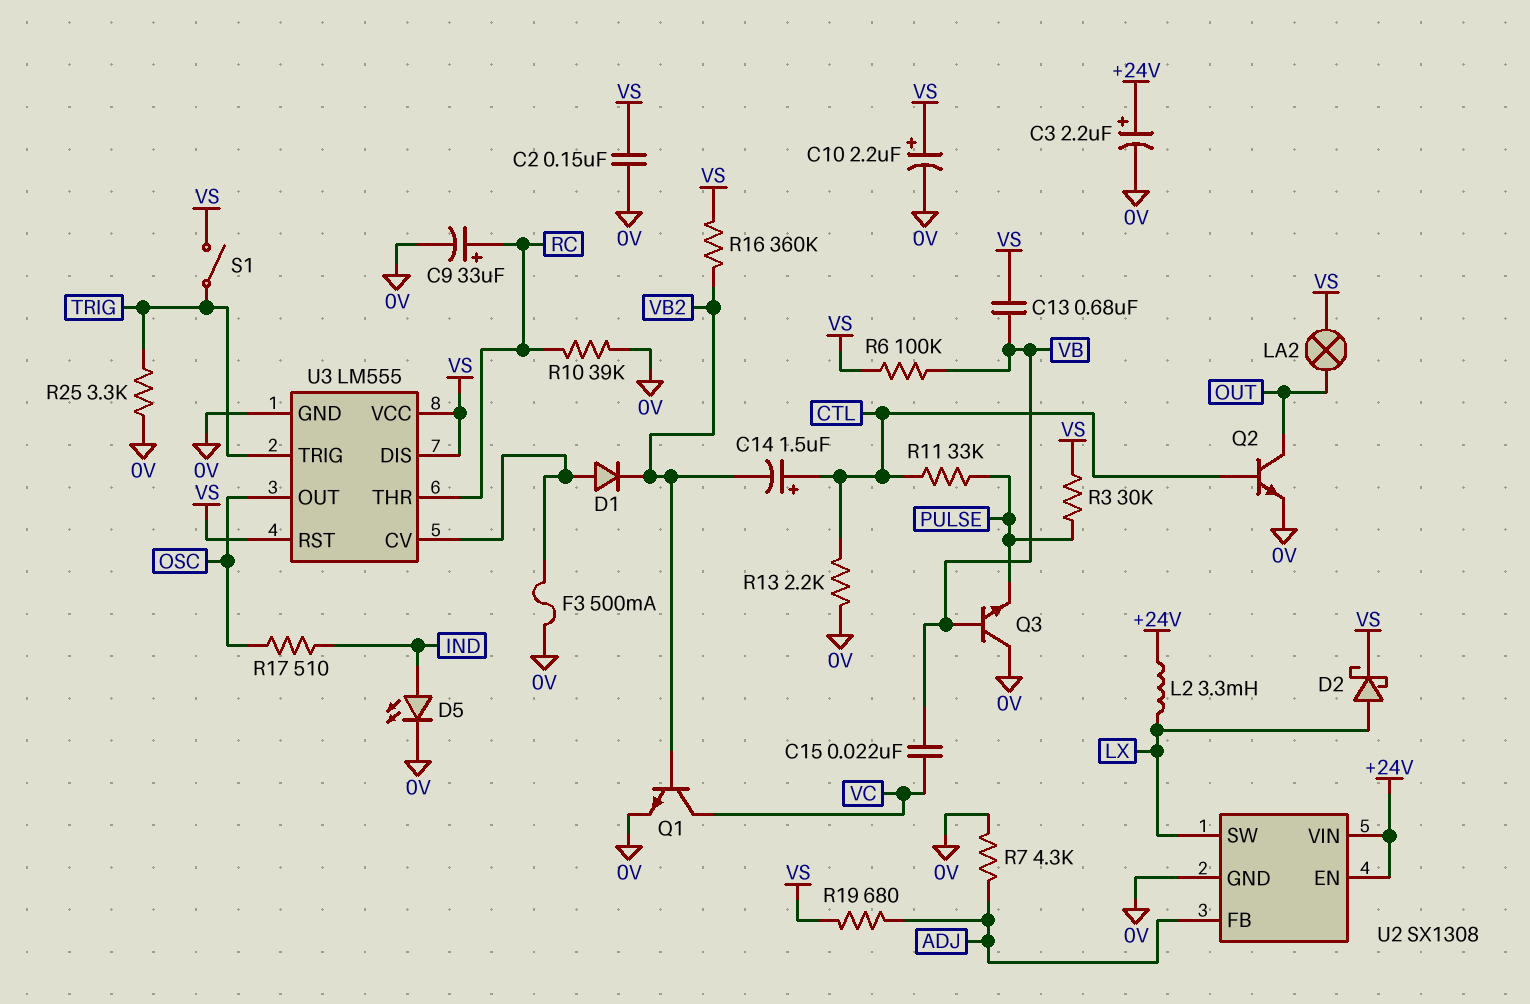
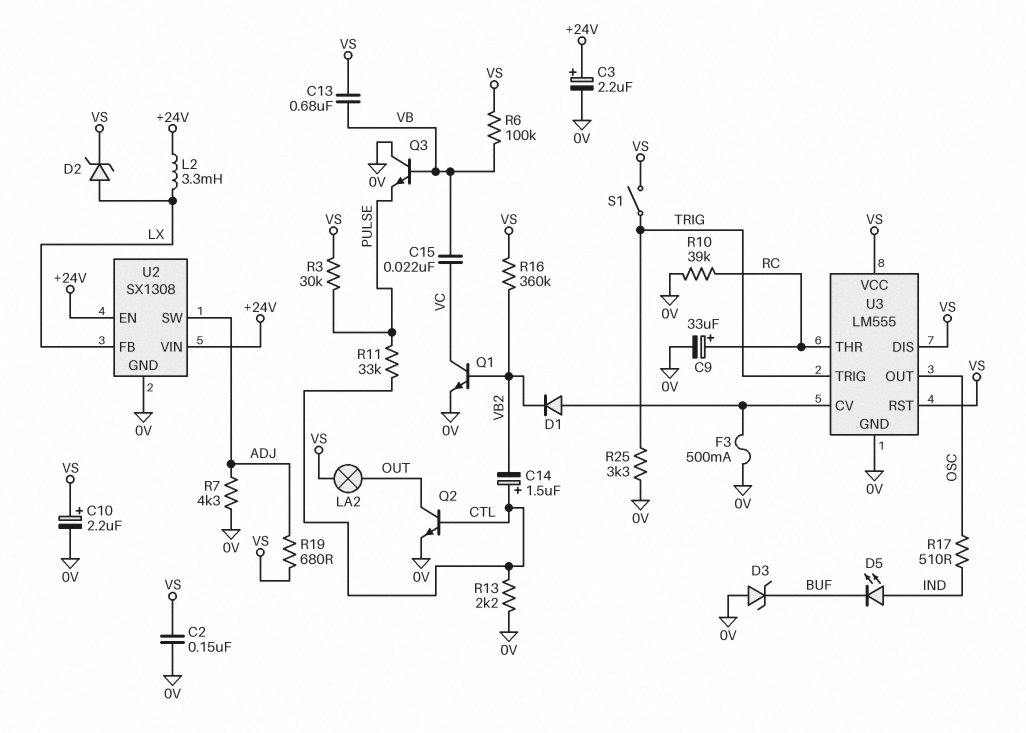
D2: schottky (A LX, K VS) -> zener (A LX, K VS)
D3: none -> zener (A 0V, K BUF)
D5: LED (A IND, K 0V) -> LED (A IND, K BUF)
U2 pin FB: ADJ -> LX
U2 pin SW: LX -> ADJ

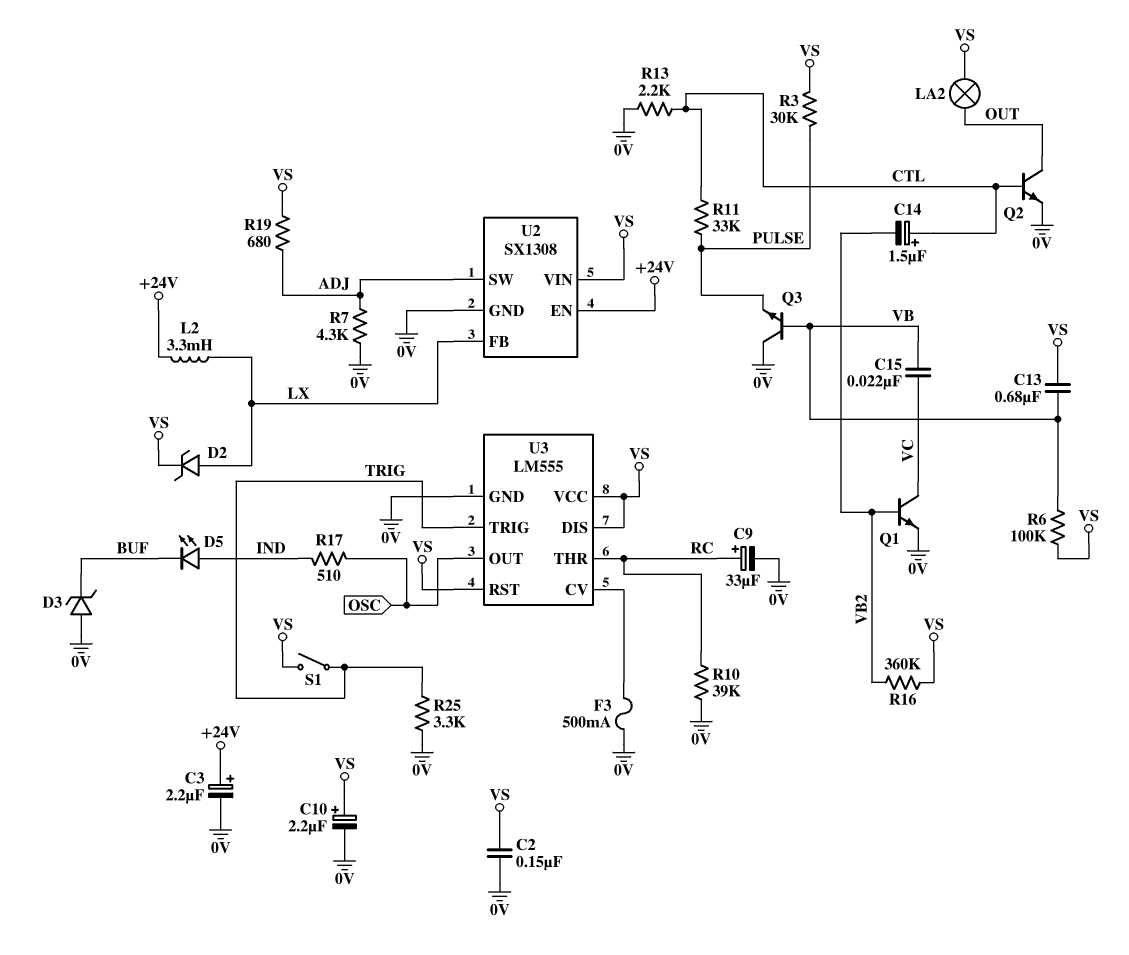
D1: diode (A U3/CV, K VB2) -> none
U2 pin VIN: +24V -> VS

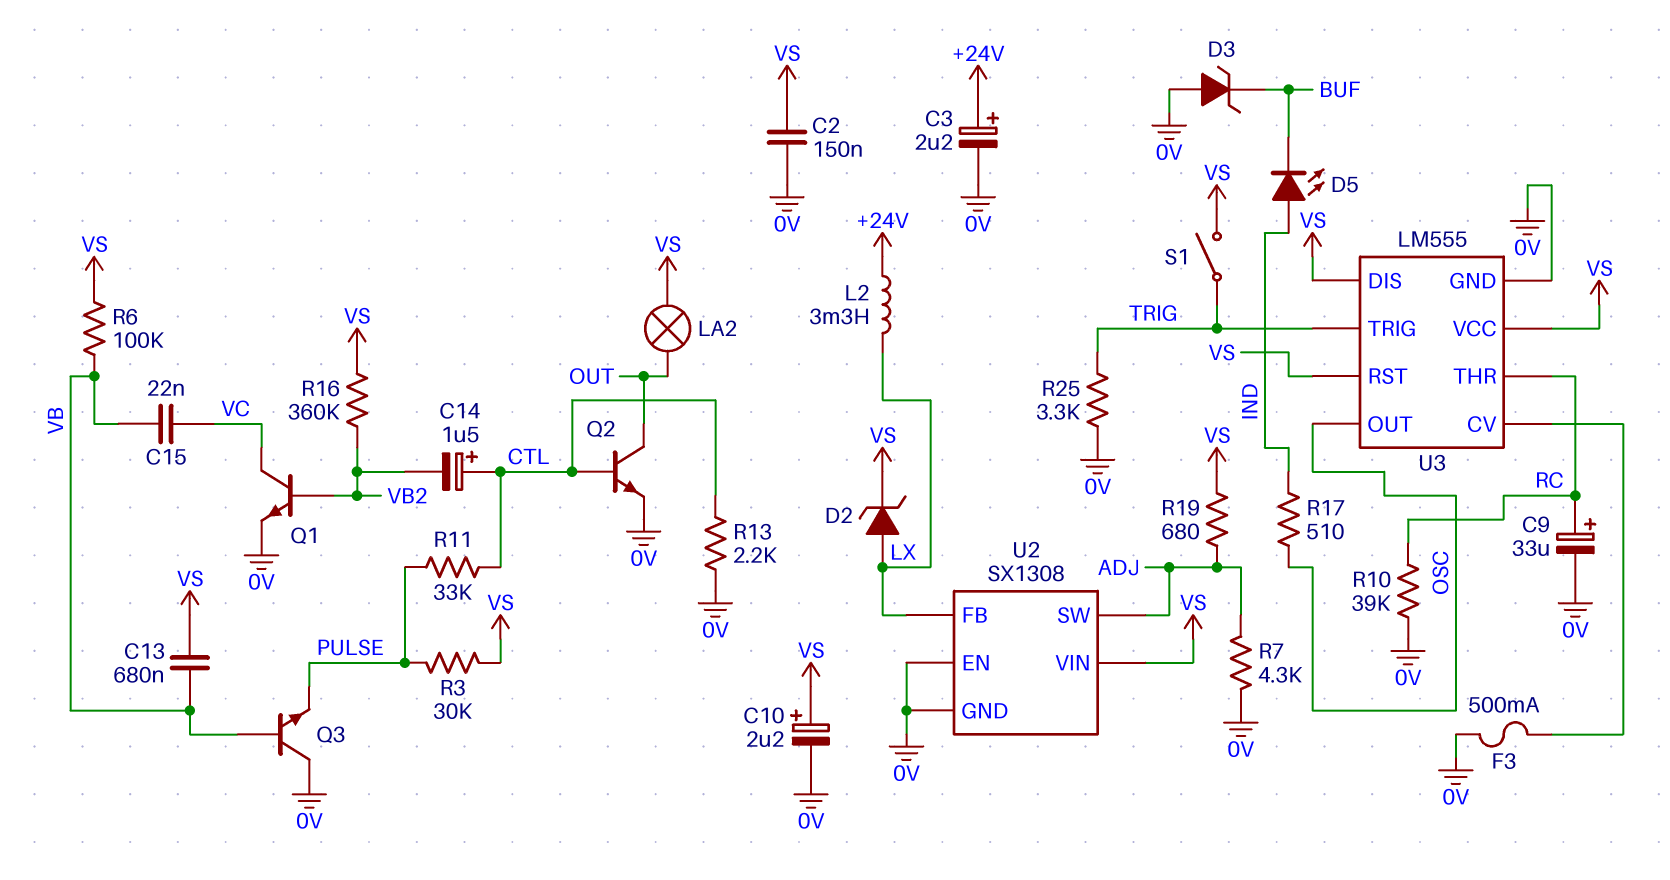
U2 pin EN: +24V -> 0V

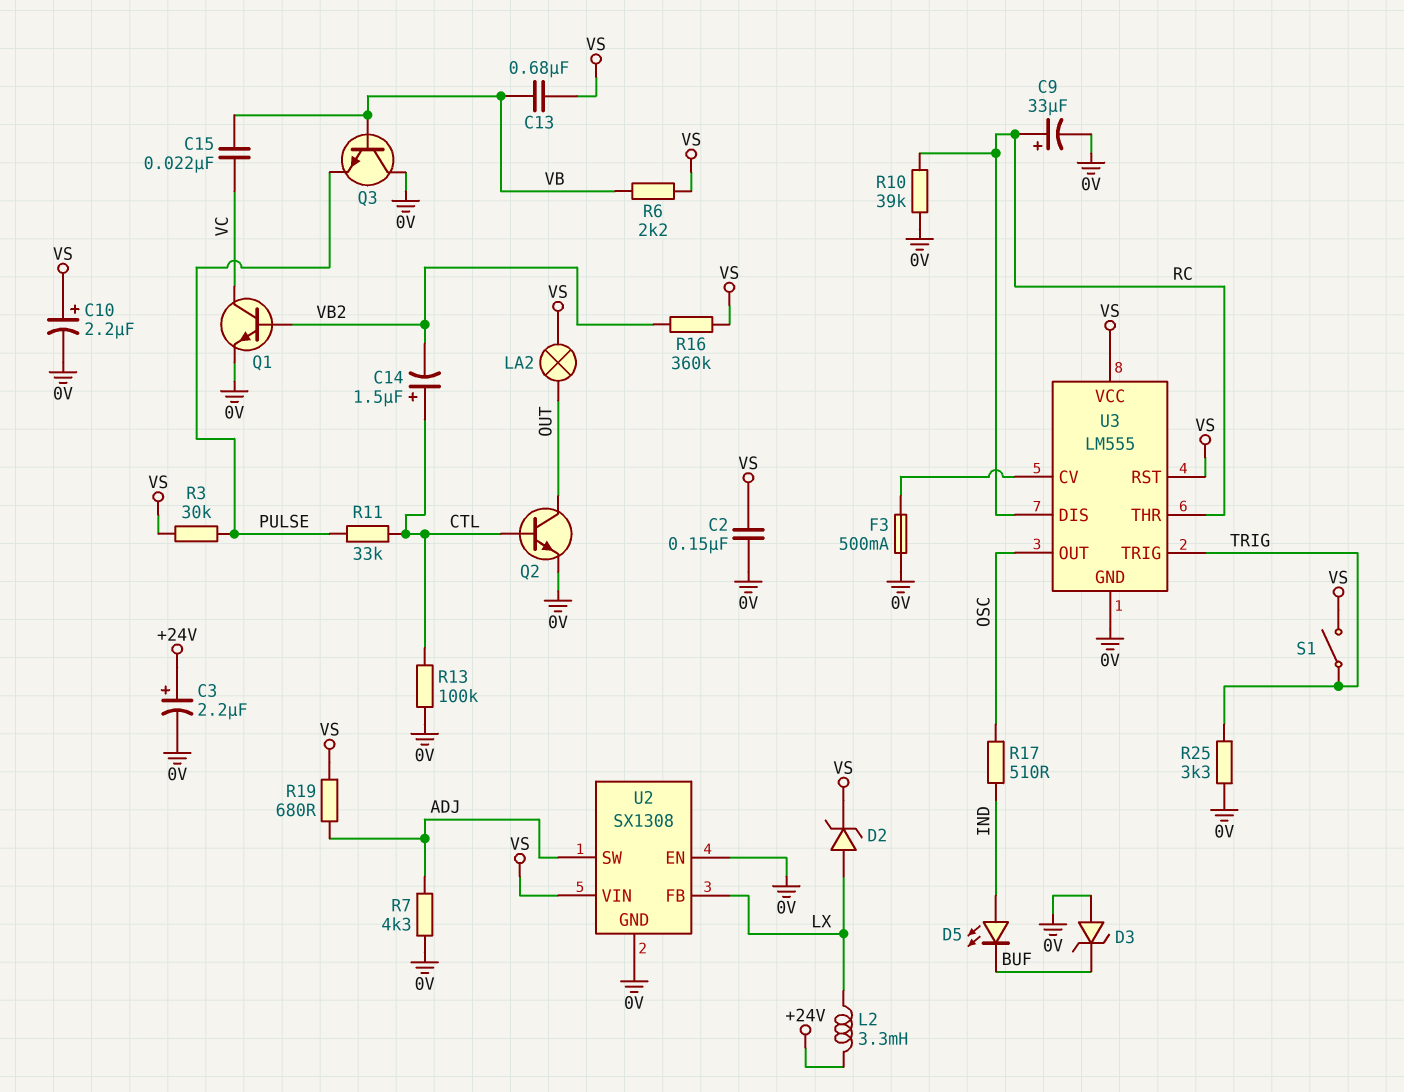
R6: 100k (VB, VS) -> 2.2k (VB, VS)
R13: 2.2k (0V, CTL) -> 100k (0V, CTL)
U3 pin DIS: VS -> RC

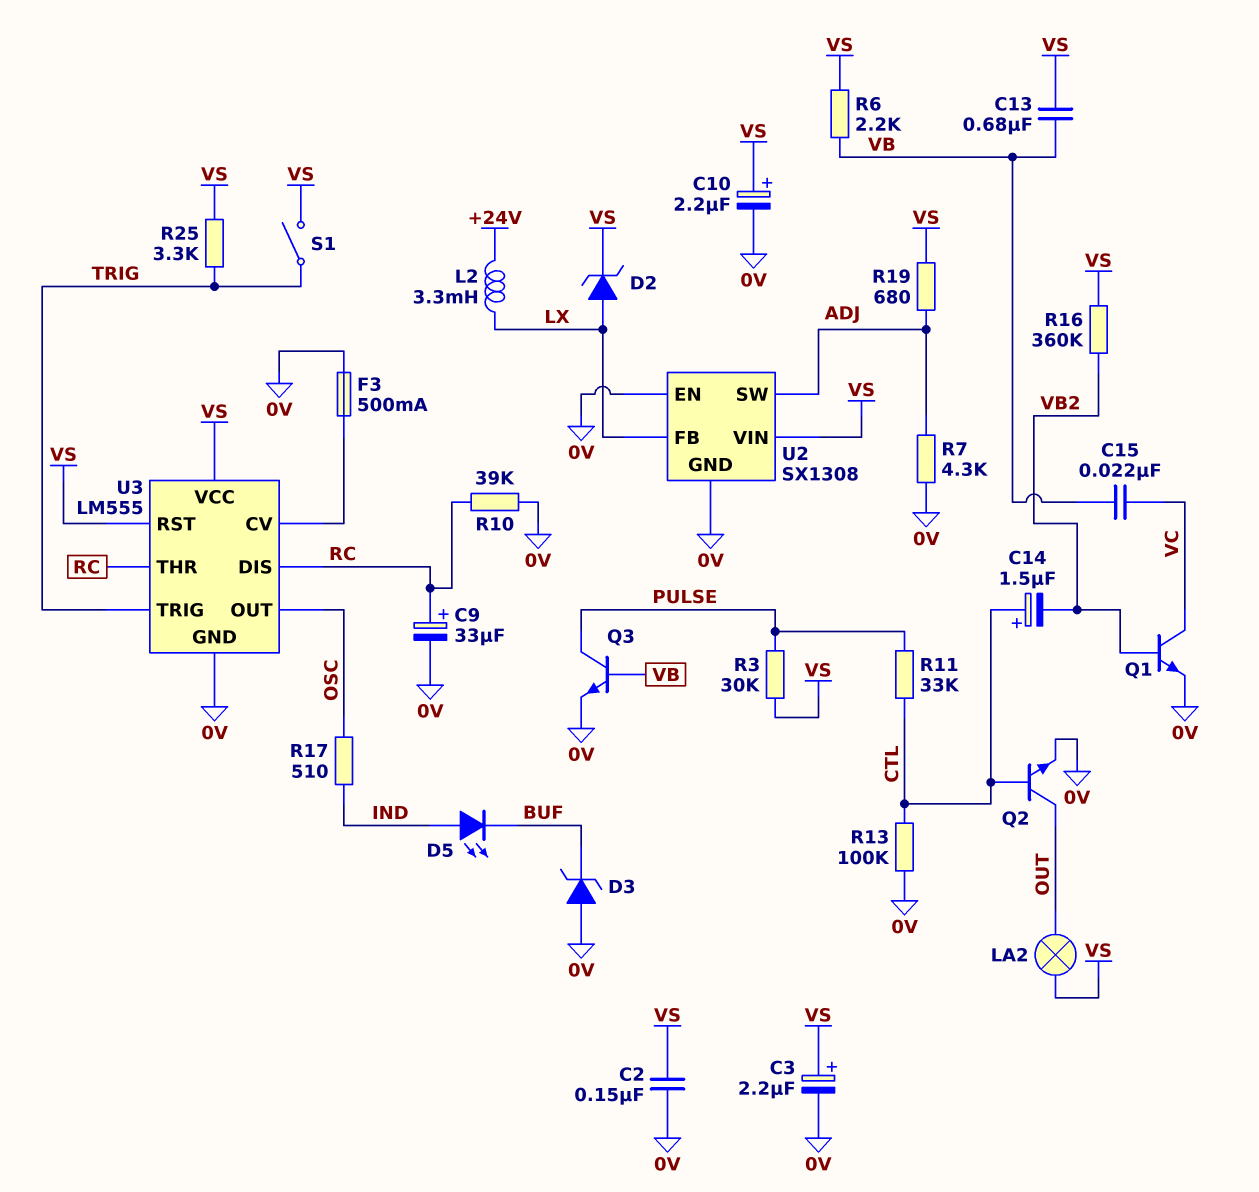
C3: 2.2uF (plus +24V, minus 0V) -> 2.2uF (plus VS, minus 0V)
Q3: NPN (B VB, C 0V, E PULSE) -> NPN (B VB, C PULSE, E 0V)
R25: 3.3k (0V, TRIG) -> 3.3k (TRIG, VS)

